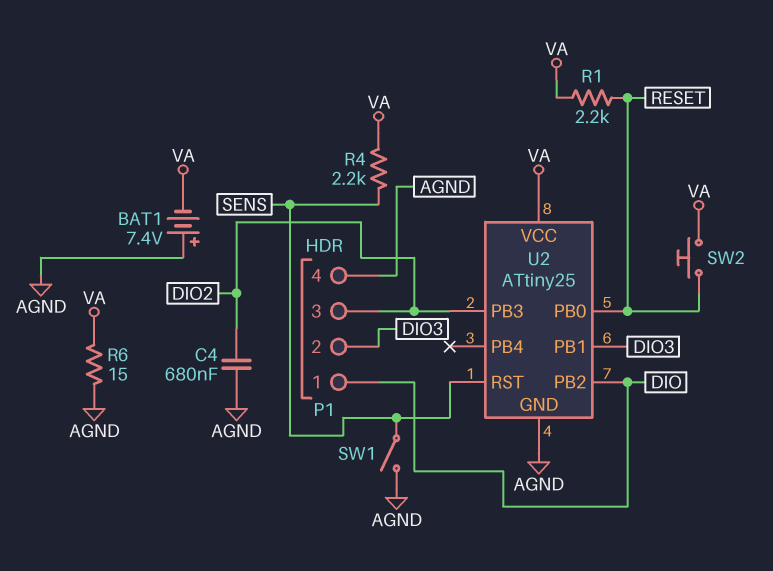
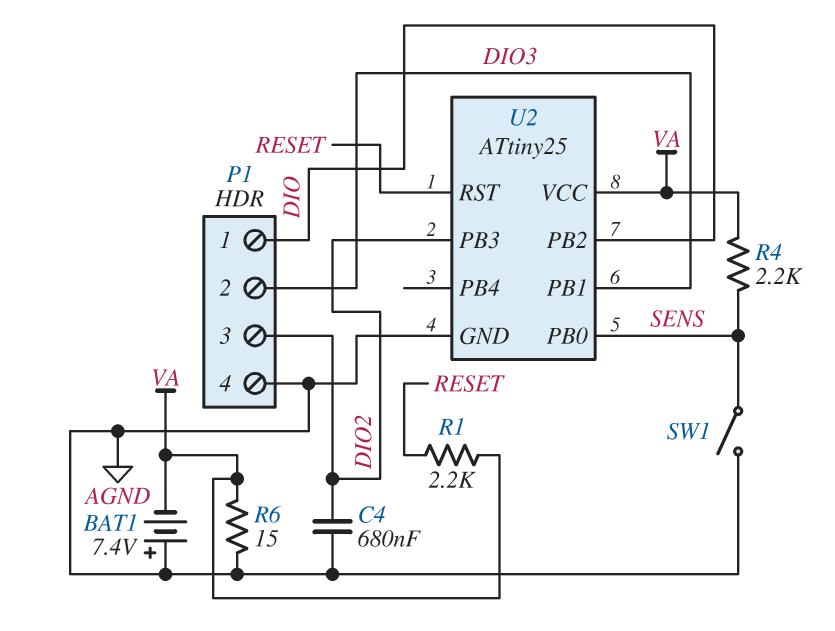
SW2: button (RESET, VA) -> none
U2 pin PB0: RESET -> SENS
U2 pin RST: SENS -> RESET

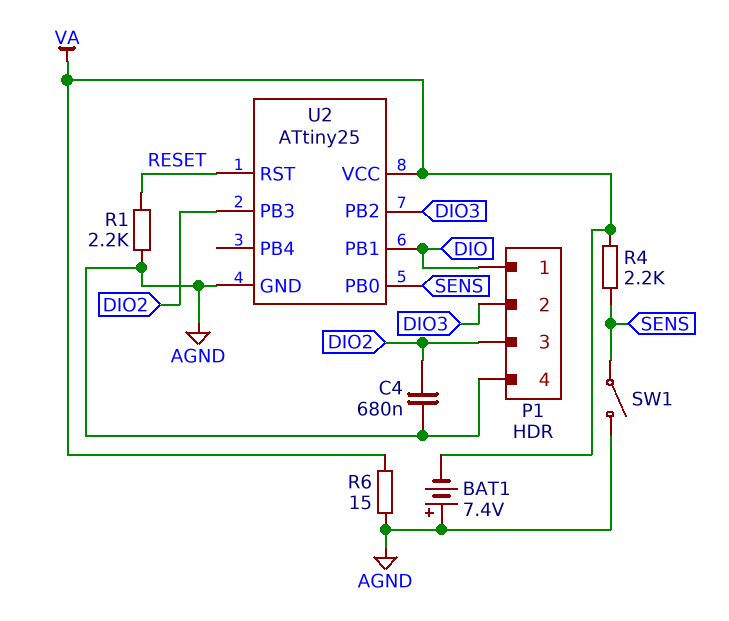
R1: 2.2k (RESET, VA) -> 2.2k (AGND, RESET)
U2 pin PB1: DIO3 -> DIO
U2 pin PB2: DIO -> DIO3

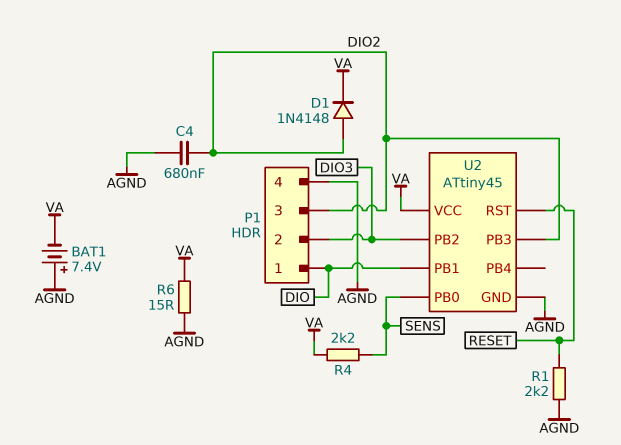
D1: none -> diode 1N4148 (A DIO2, K VA)
SW1: switch (AGND, SENS) -> none
U2: ATtiny25 -> ATtiny45

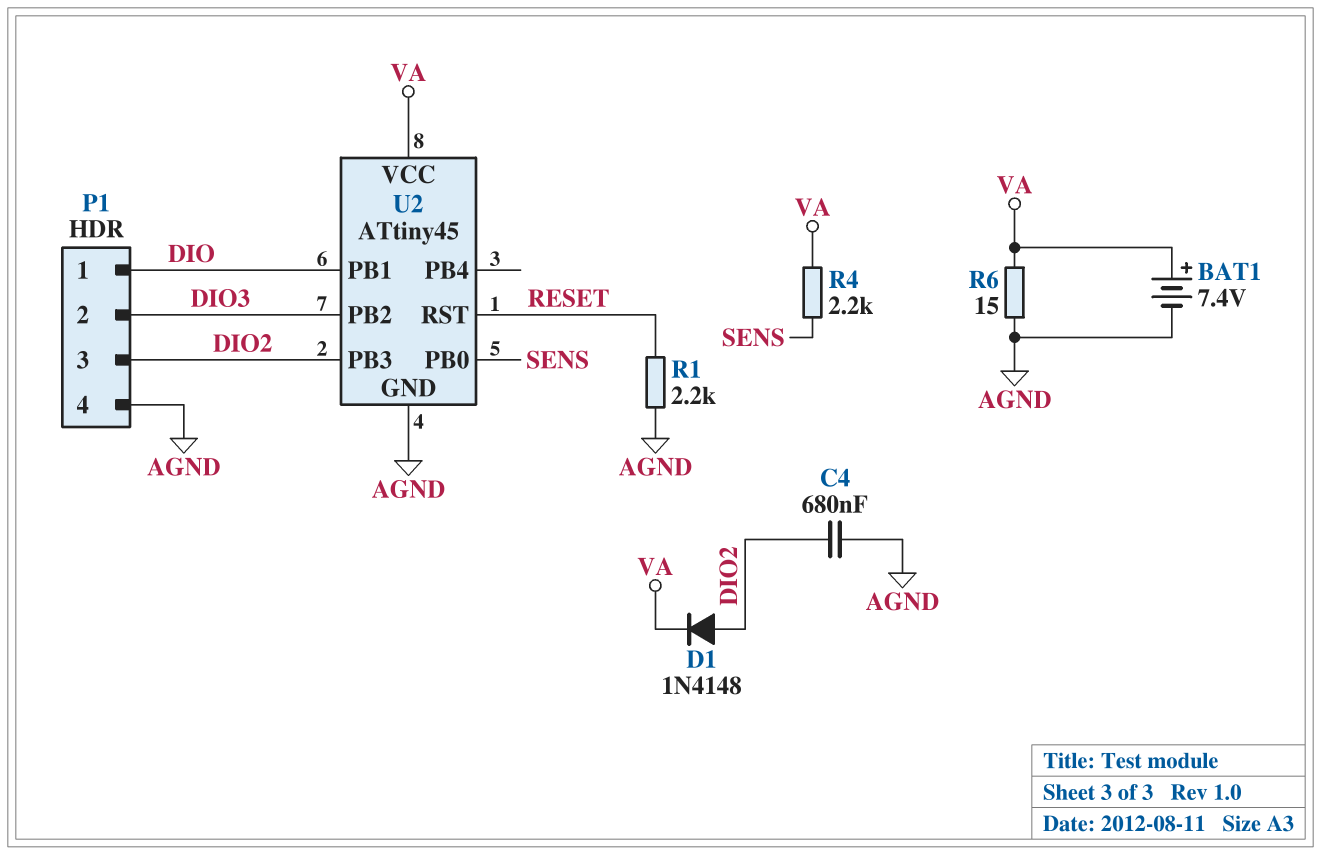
BAT1: 7.4V (plus AGND, minus VA) -> 7.4V (plus VA, minus AGND)

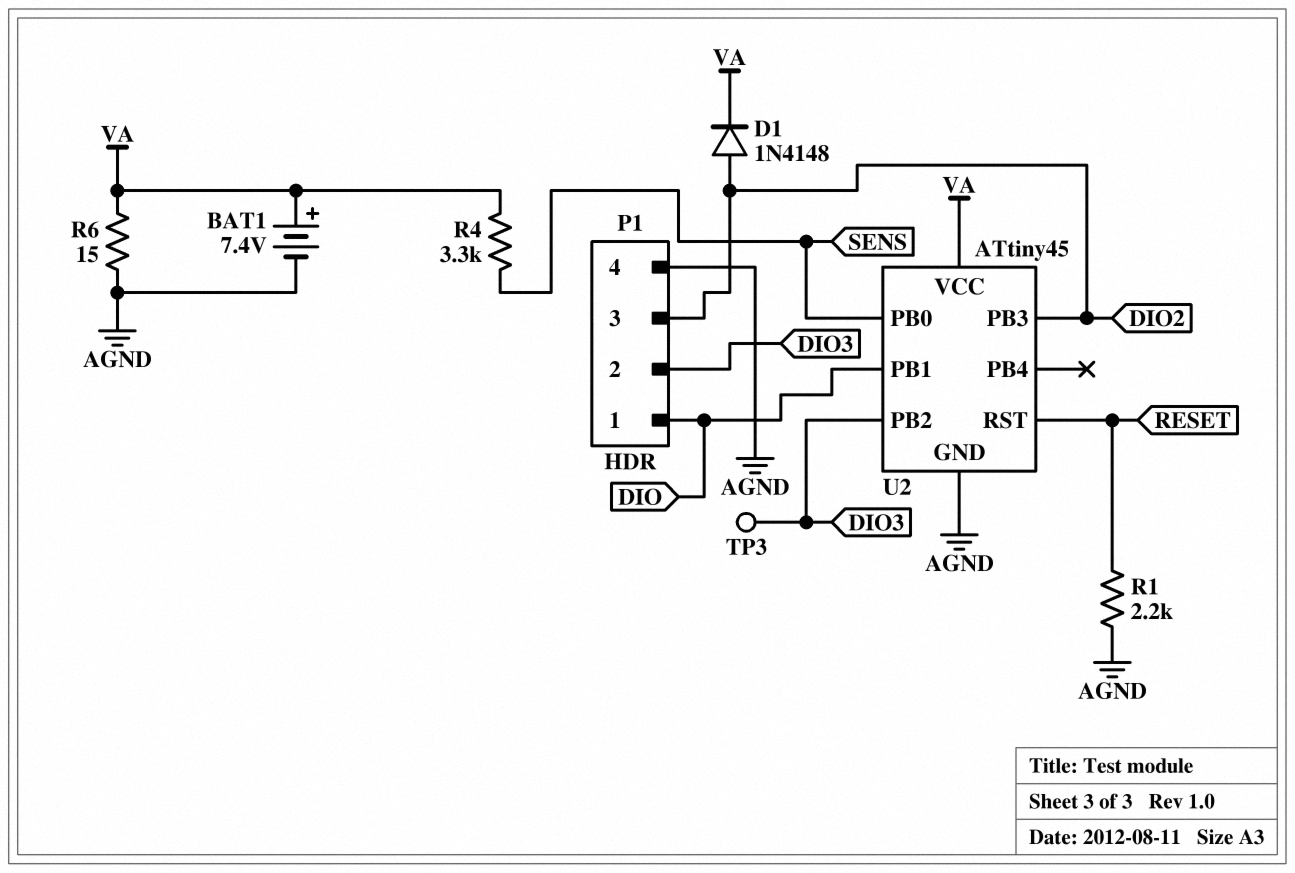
C4: 680nF (AGND, DIO2) -> none
R4: 2.2k (SENS, VA) -> 3.3k (SENS, VA)
TP3: none -> test point (DIO3)

